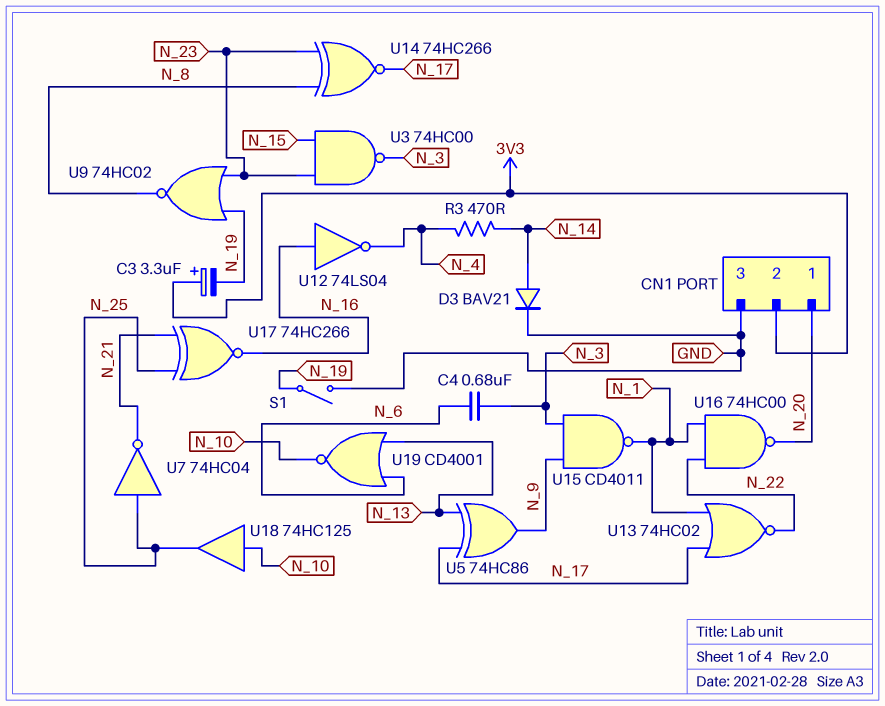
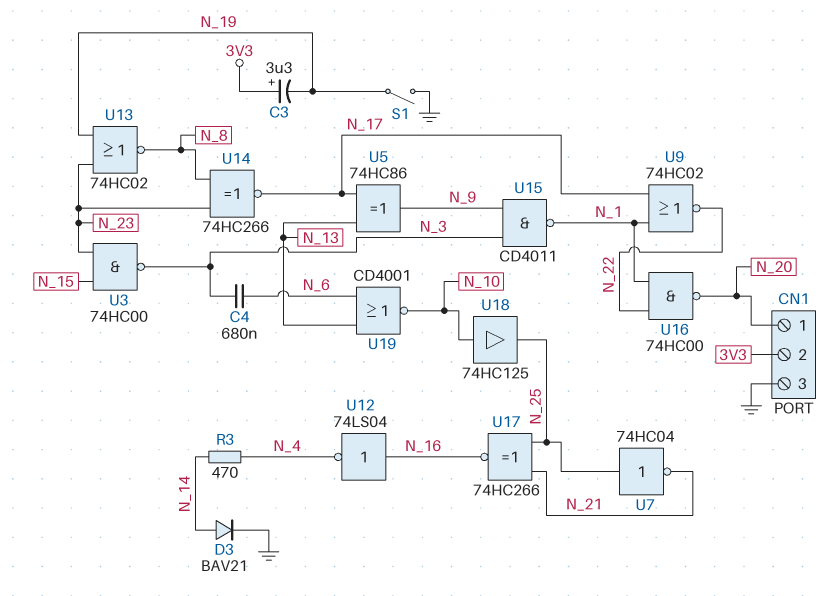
U9: NOR 74HC02 (in N_19, in N_23, out N_8) -> NOR 74HC02 (in N_1, in N_17, out N_22)
U13: NOR 74HC02 (in N_1, in N_17, out N_22) -> NOR 74HC02 (in N_19, in N_23, out N_8)

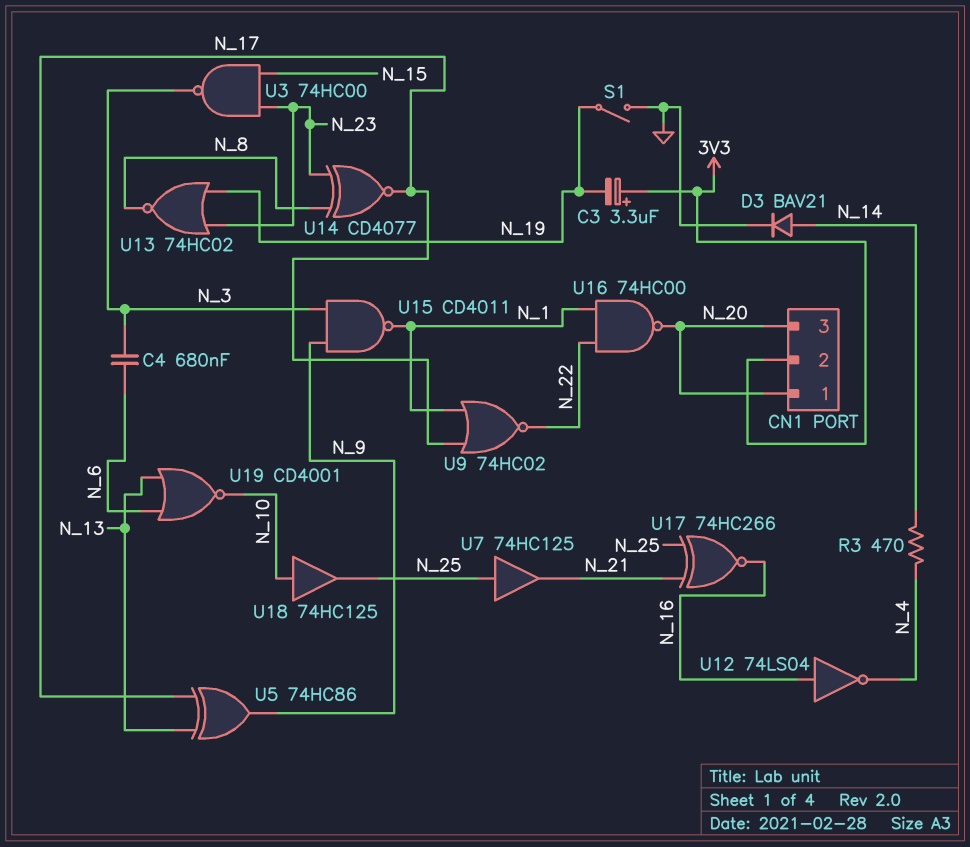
CN1 pin 3: GND -> N_20
U7: NOT 74HC04 (in N_25, out N_21) -> buffer 74HC125 (in N_25, out N_21)
U14: XNOR 74HC266 (in N_8, in N_23, out N_17) -> XNOR CD4077 (in N_8, in N_23, out N_17)

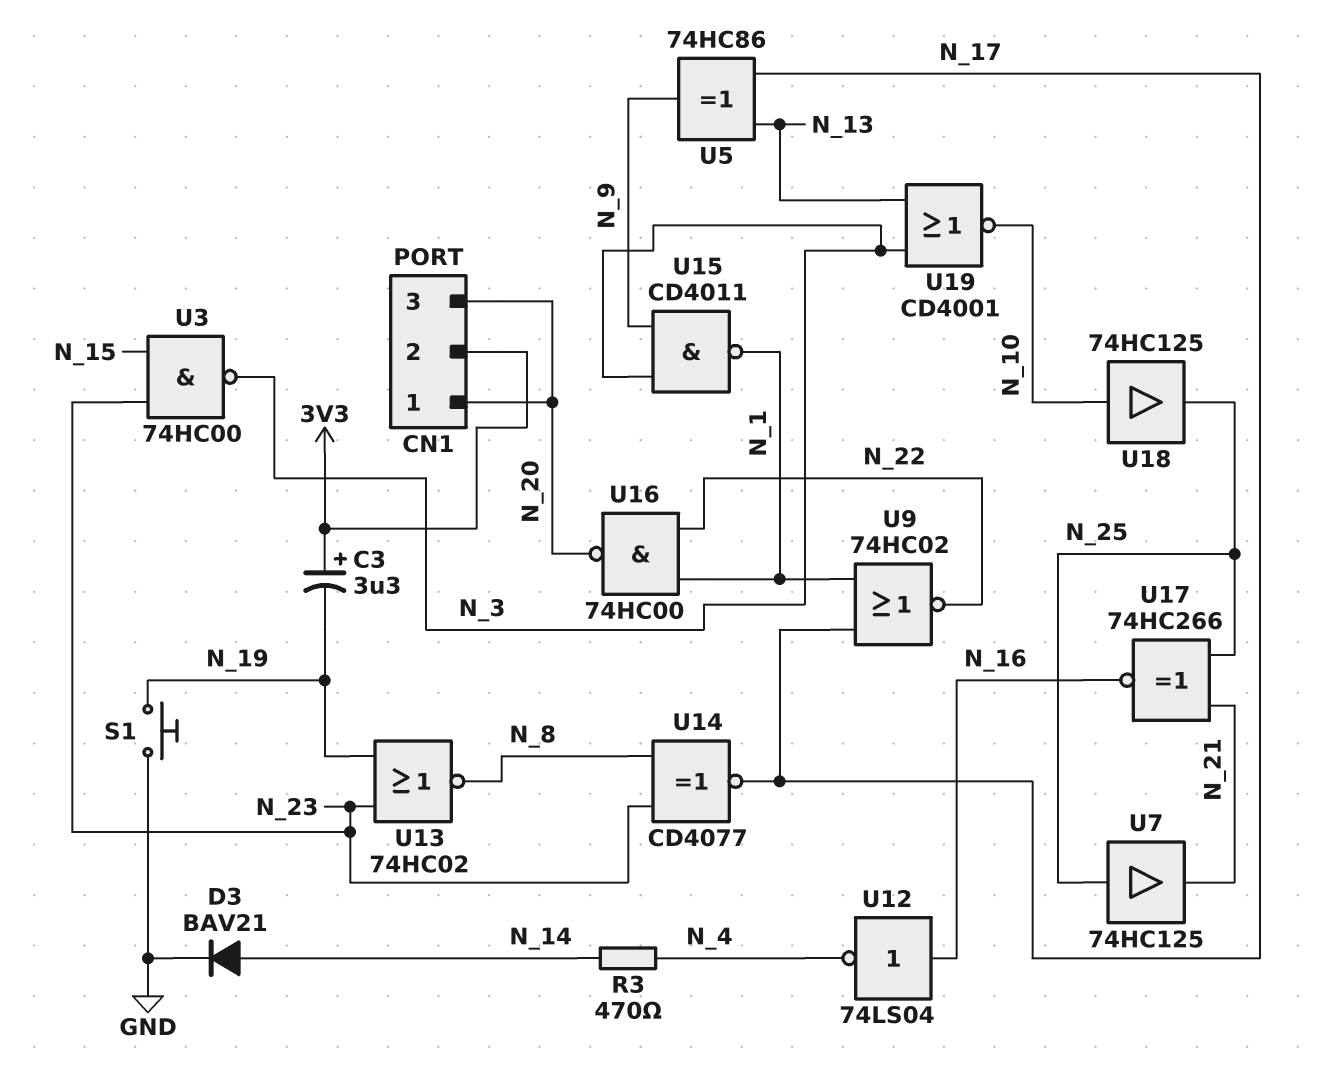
C4: 680nF (N_3, N_6) -> none
S1: switch (GND, N_19) -> button (GND, N_19)
U19: NOR CD4001 (in N_6, in N_13, out N_10) -> NOR CD4001 (in N_3, in N_13, out N_10)

